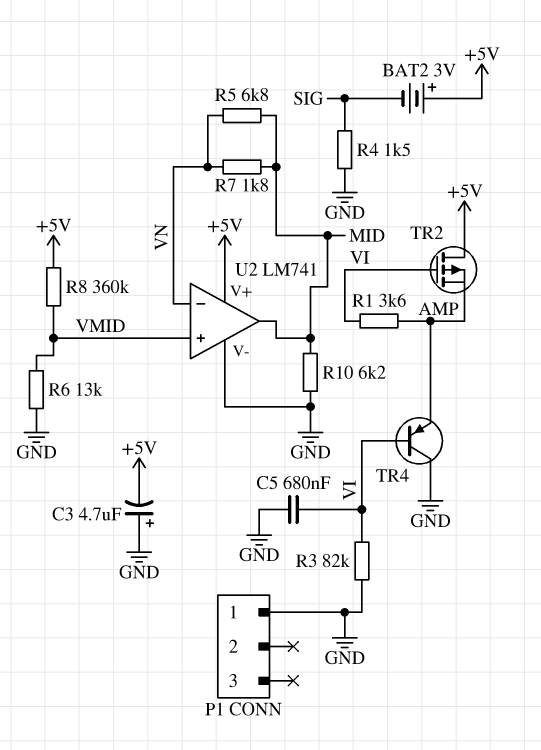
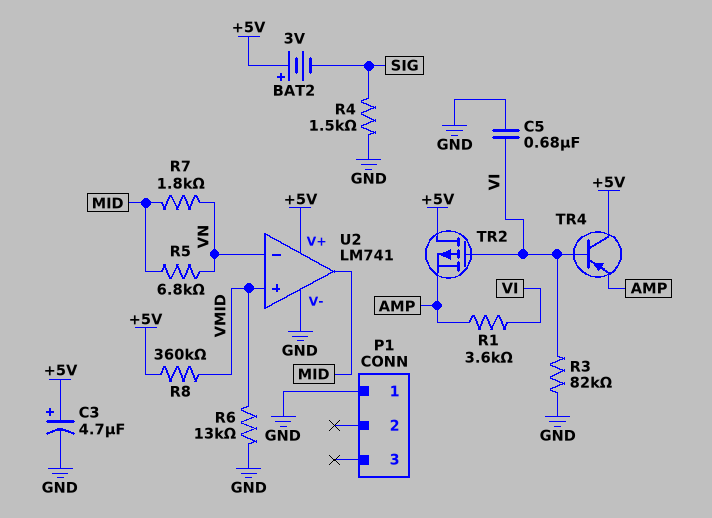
C3: 4.7uF (plus GND, minus +5V) -> 4.7uF (plus +5V, minus GND)
R10: 6.2k (GND, MID) -> none
TR4: PNP (B VI, C GND, E AMP) -> PNP (B VI, C +5V, E AMP)

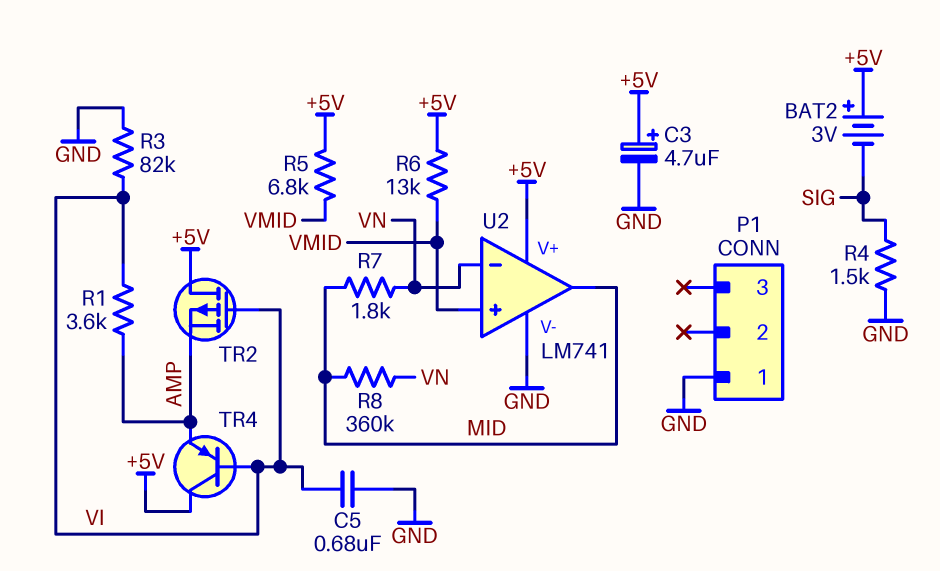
R5: 6.8k (MID, VN) -> 6.8k (+5V, VMID)
R6: 13k (GND, VMID) -> 13k (+5V, VMID)
R8: 360k (+5V, VMID) -> 360k (MID, VN)

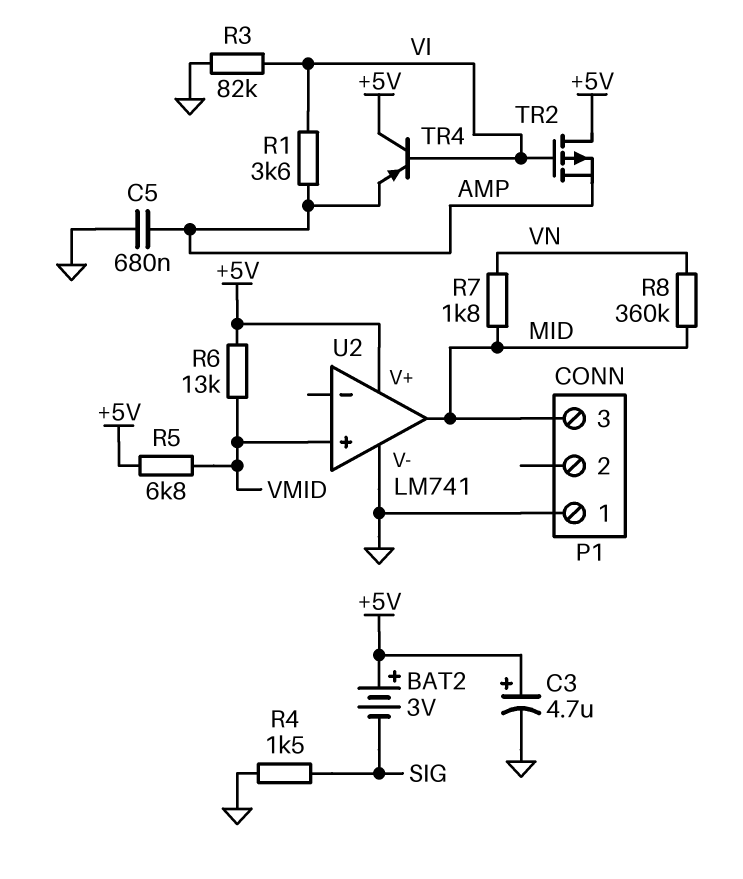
C5: 680nF (GND, VI) -> 680nF (AMP, GND)
P1 pin 3: none -> MID
U2 pin in-: VN -> none

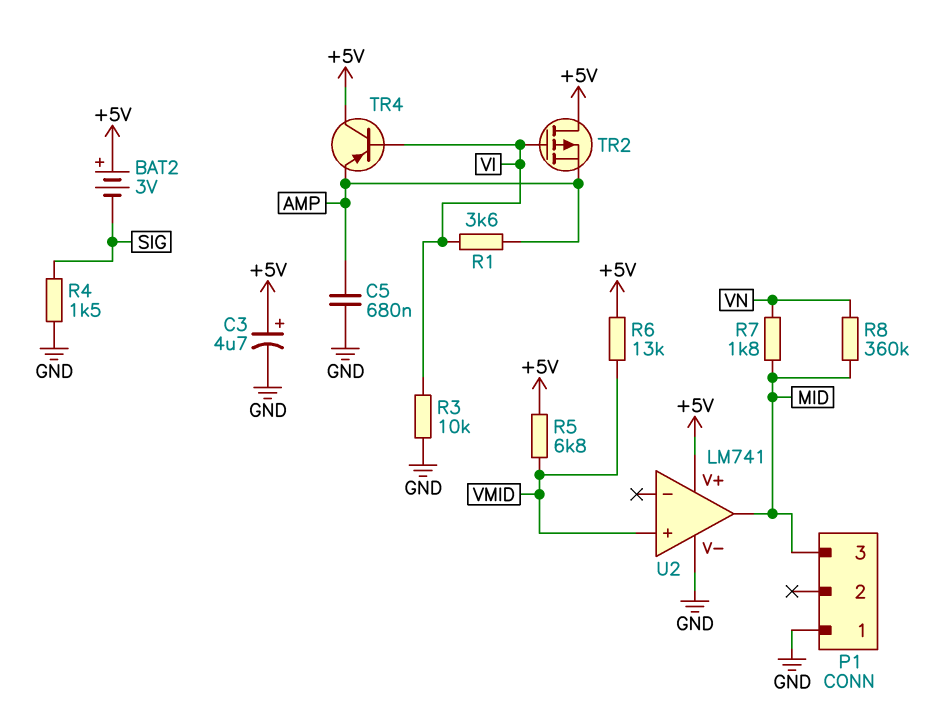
R3: 82k (GND, VI) -> 10k (GND, VI)

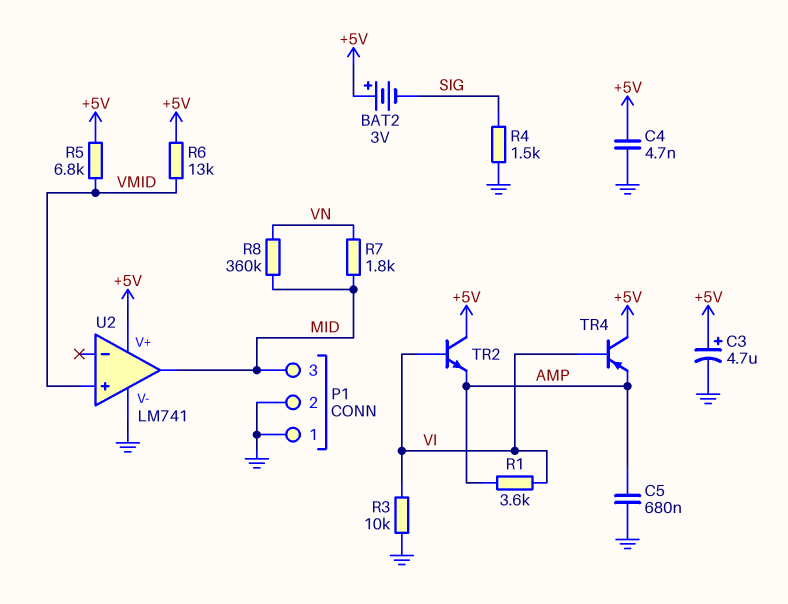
C4: none -> 4.7nF (+5V, GND)
P1 pin 2: none -> GND
TR2: PMOS (G VI, D +5V, S AMP) -> NPN (B VI, C +5V, E AMP)

